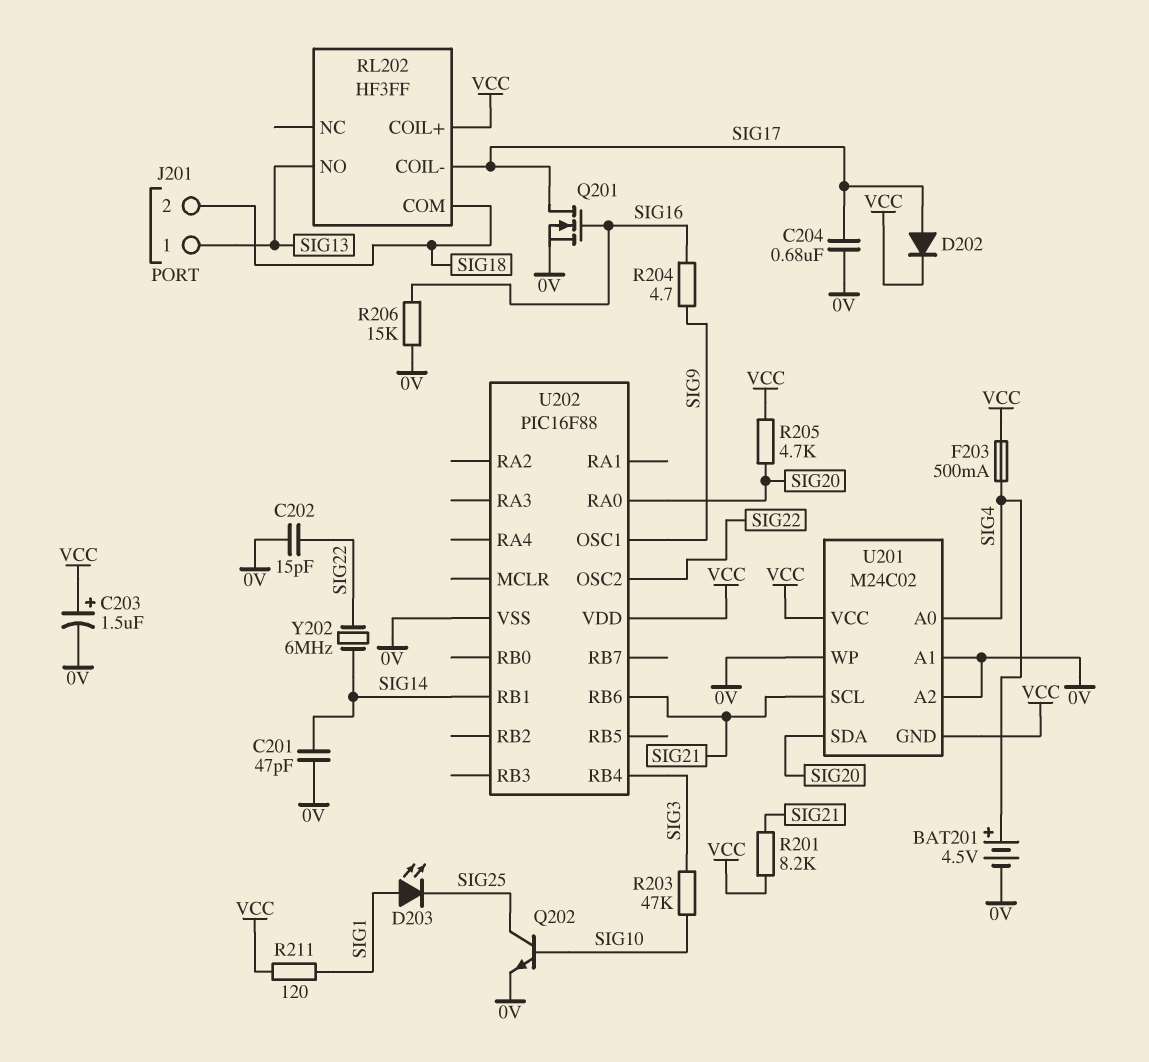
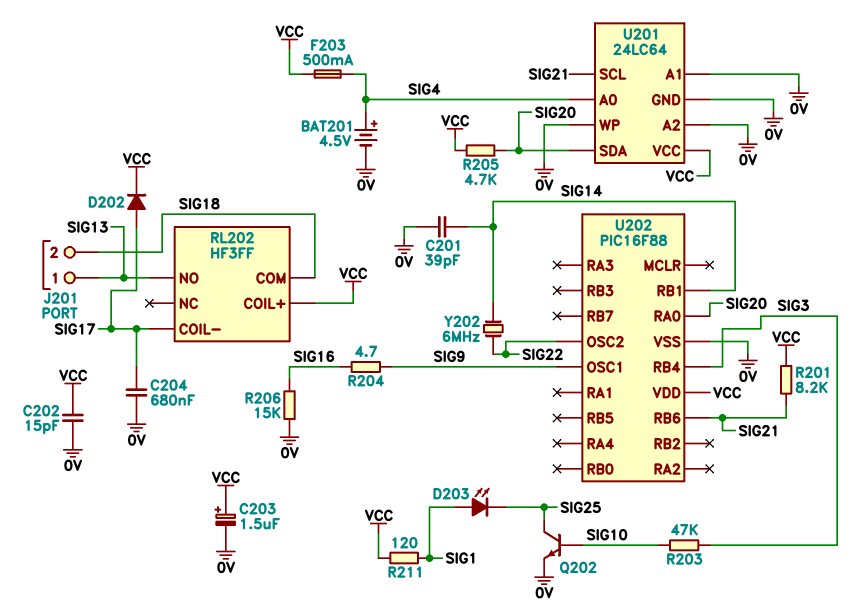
C201: 47pF (0V, SIG14) -> 39pF (0V, SIG14)
C202: 15pF (0V, SIG22) -> 15pF (0V, VCC)
Q201: NMOS (G SIG16, D SIG17, S 0V) -> none
U201: M24C02 -> 24LC64
U201 pin GND: VCC -> 0V

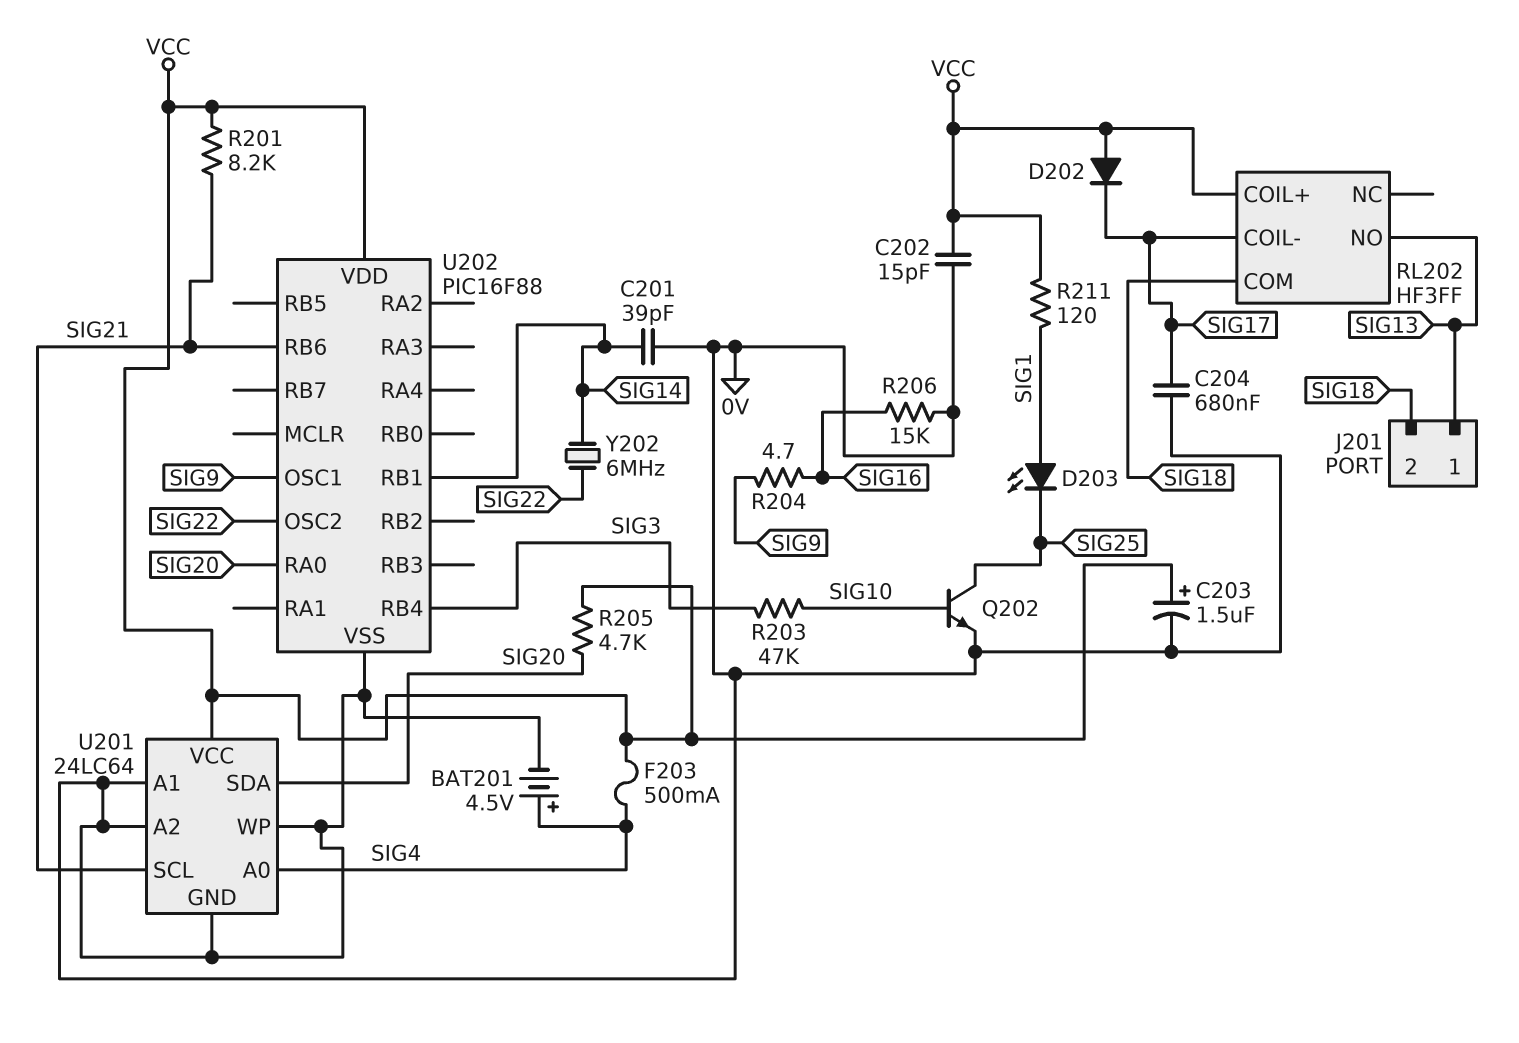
D202: diode (A SIG17, K VCC) -> diode (A VCC, K SIG17)

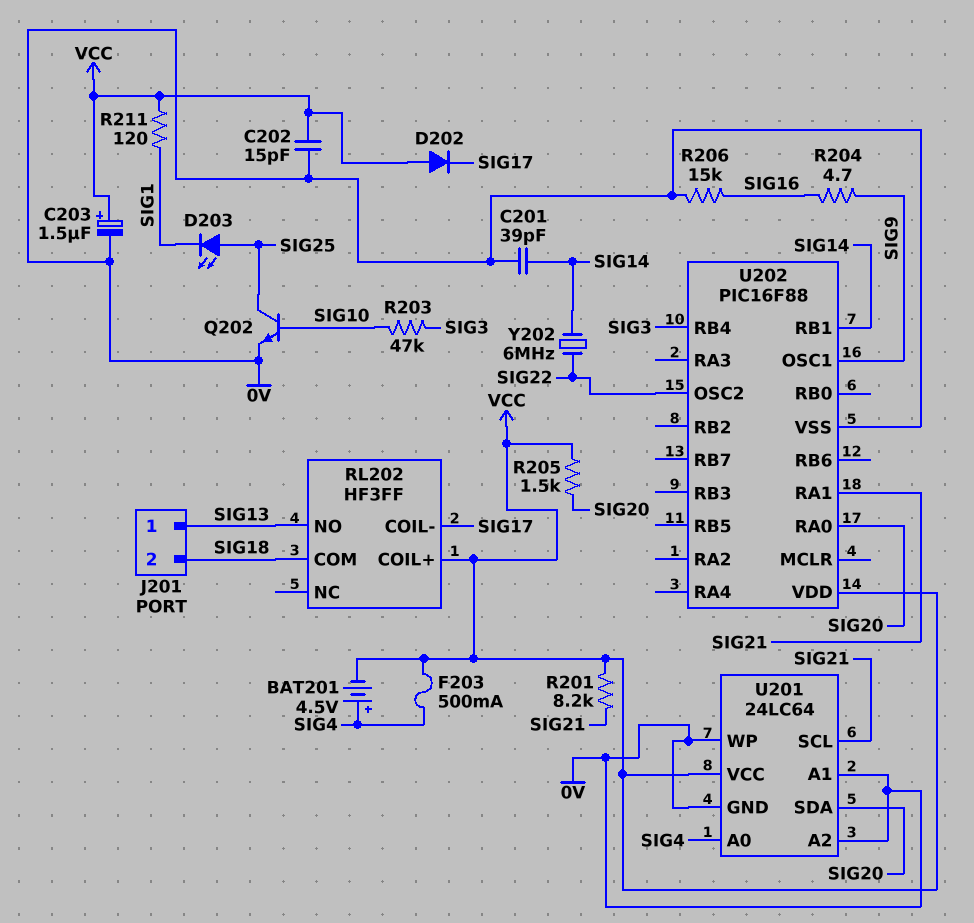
BAT201: 4.5V (plus SIG4, minus 0V) -> 4.5V (plus SIG4, minus VCC)
C204: 680nF (0V, SIG17) -> none
D203: LED (A SIG1, K SIG25) -> LED (A SIG25, K SIG1)
R205: 4.7k (SIG20, VCC) -> 1.5k (SIG20, VCC)
U202 pin RA1: none -> SIG21
U202 pin RB6: SIG21 -> none

